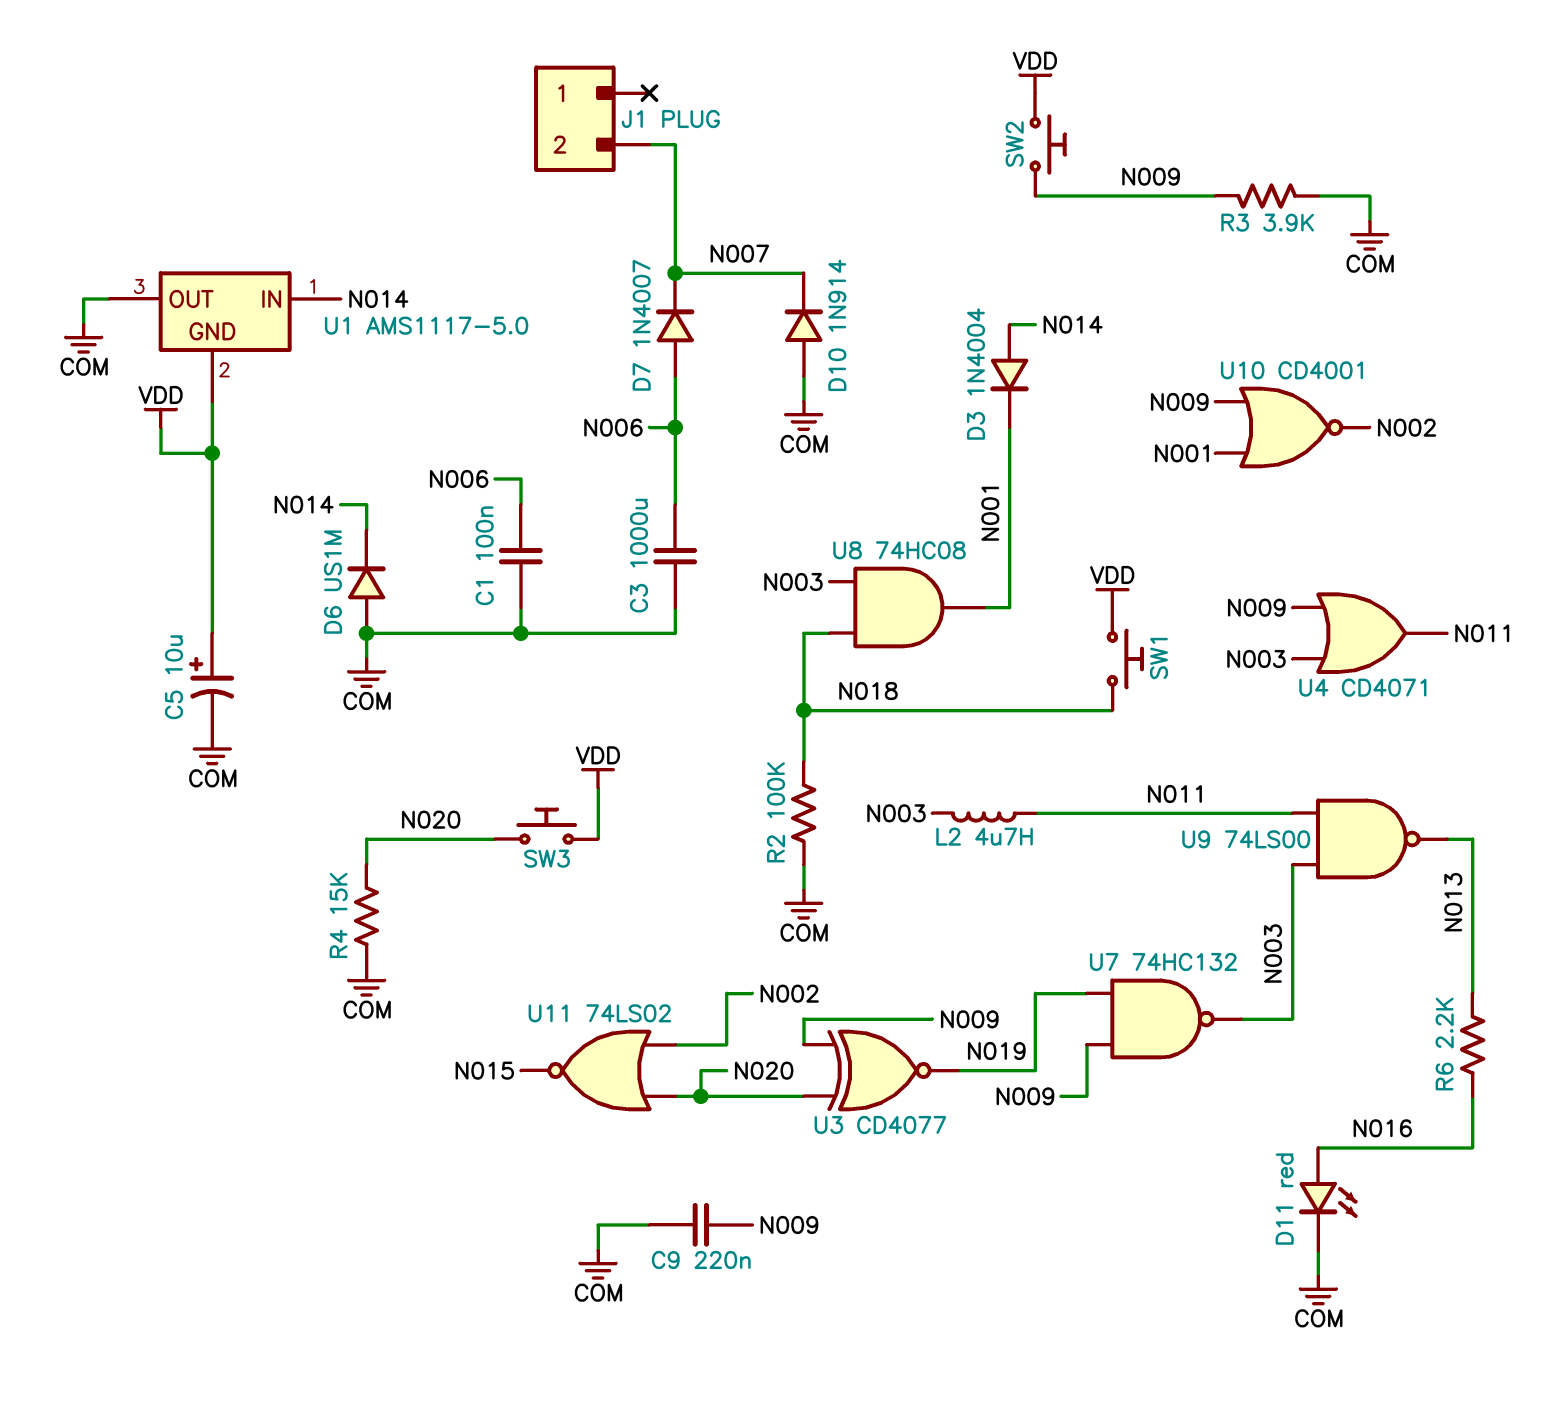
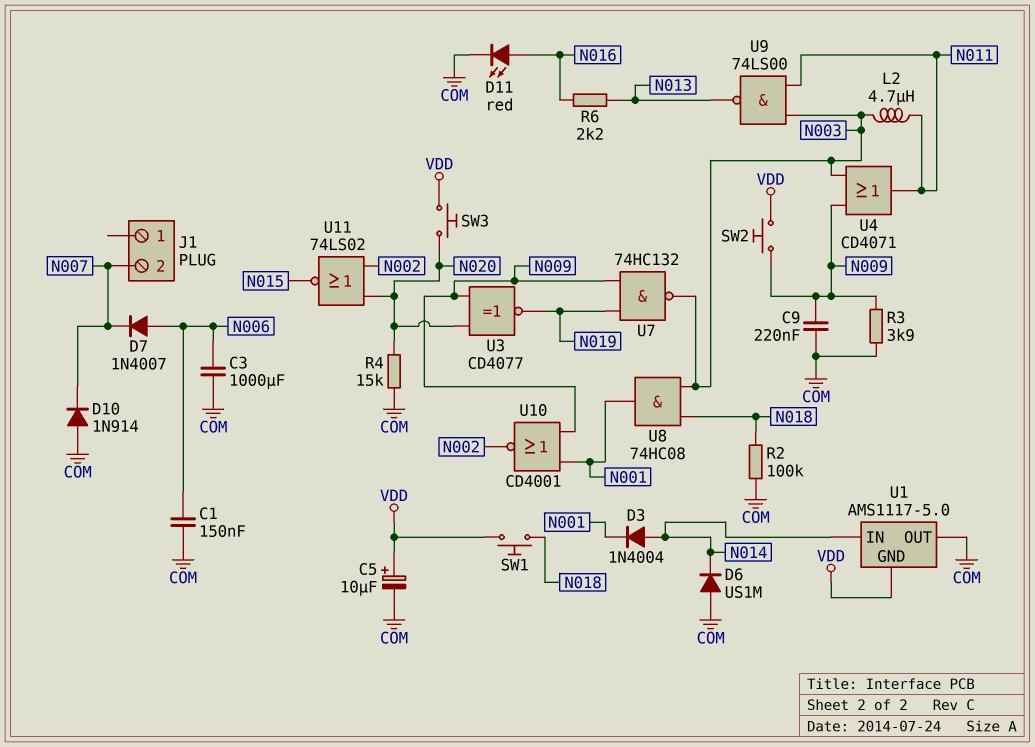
C1: 100nF (COM, N006) -> 150nF (COM, N006)

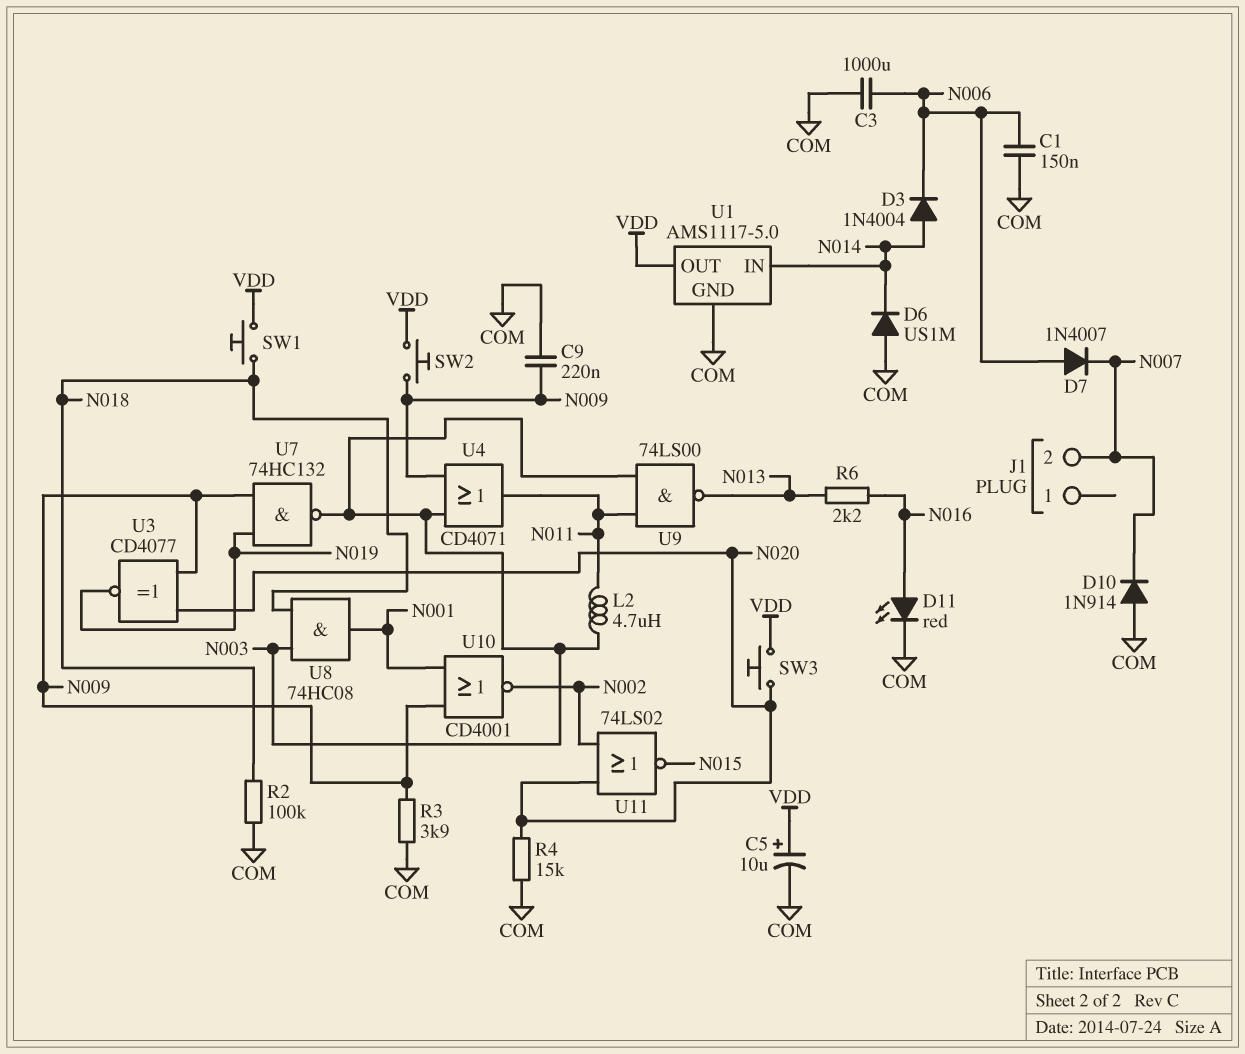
D3: diode 1N4004 (A N014, K N001) -> diode 1N4004 (A N014, K N006)
U1 pin GND: VDD -> COM
U1 pin OUT: COM -> VDD

